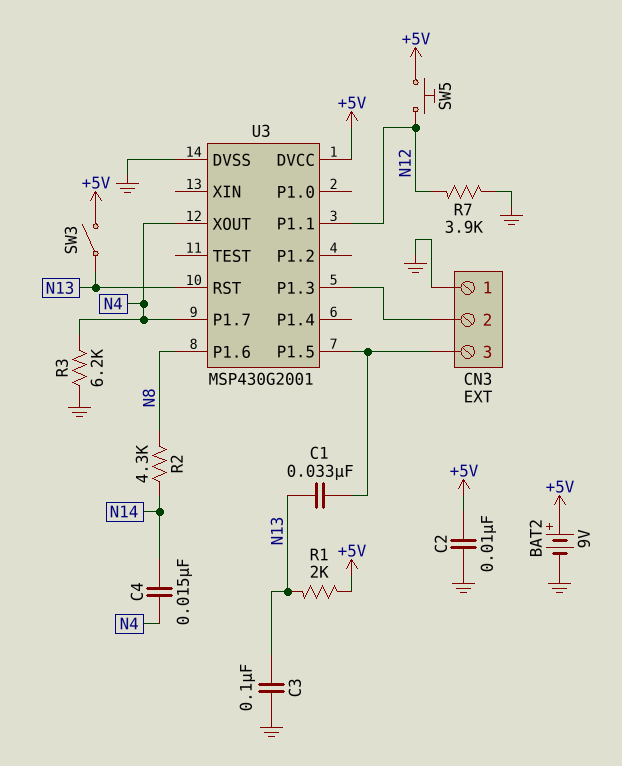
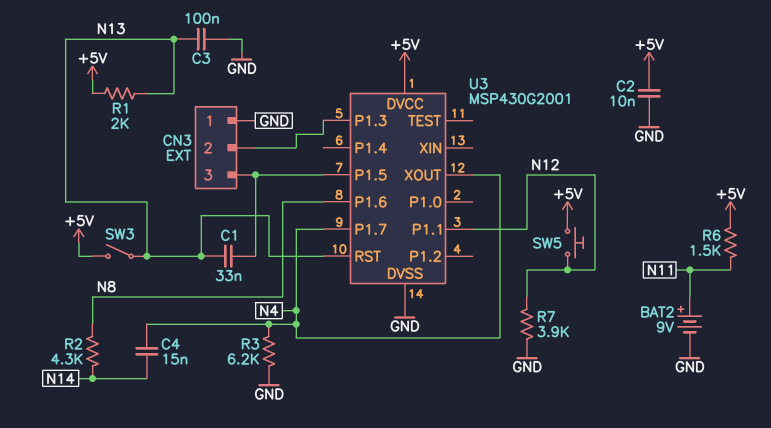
BAT2: 9V (plus +5V, minus GND) -> 9V (plus N11, minus GND)
R6: none -> 1.5k (+5V, N11)

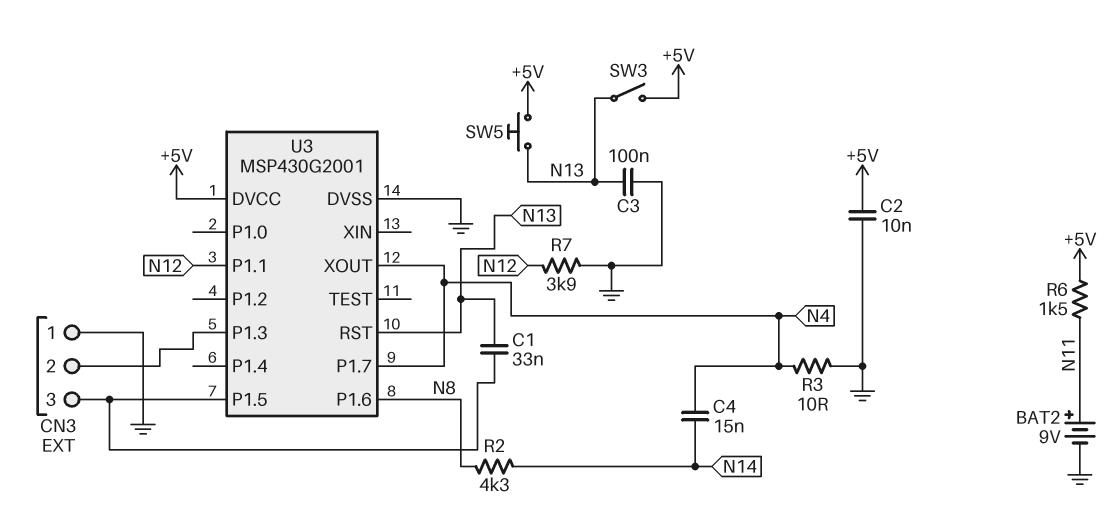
R1: 2k (+5V, N13) -> none
R3: 6.2k (GND, N4) -> 10 (GND, N4)
SW5: button (+5V, N12) -> button (+5V, N13)

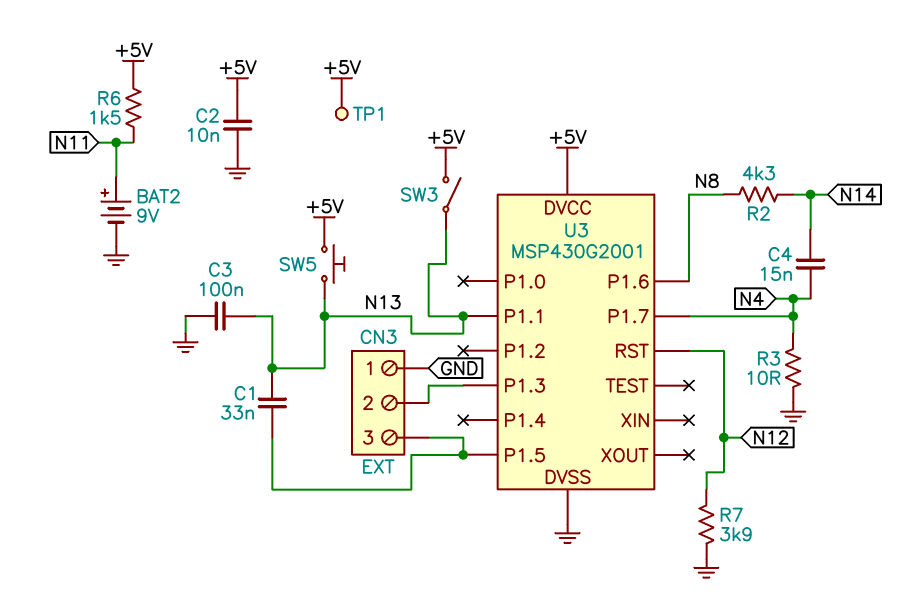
TP1: none -> test point (+5V)
U3 pin P1.1: N12 -> N13
U3 pin RST: N13 -> N12
U3 pin XOUT: N4 -> none

